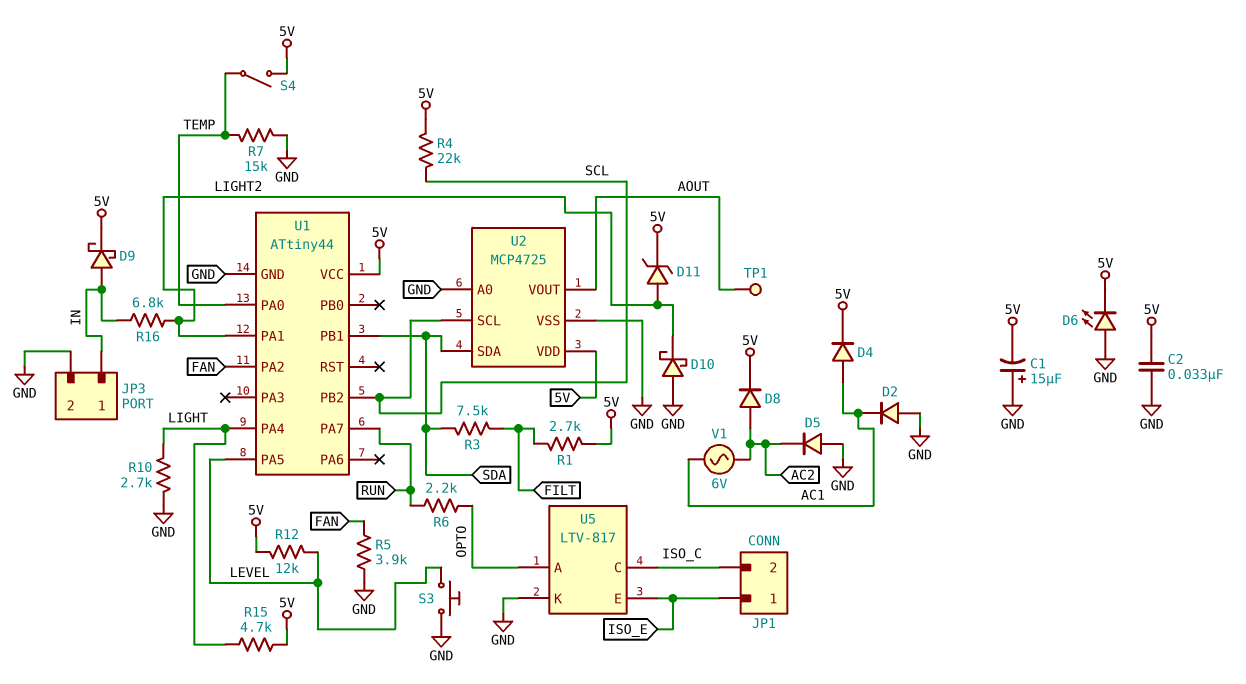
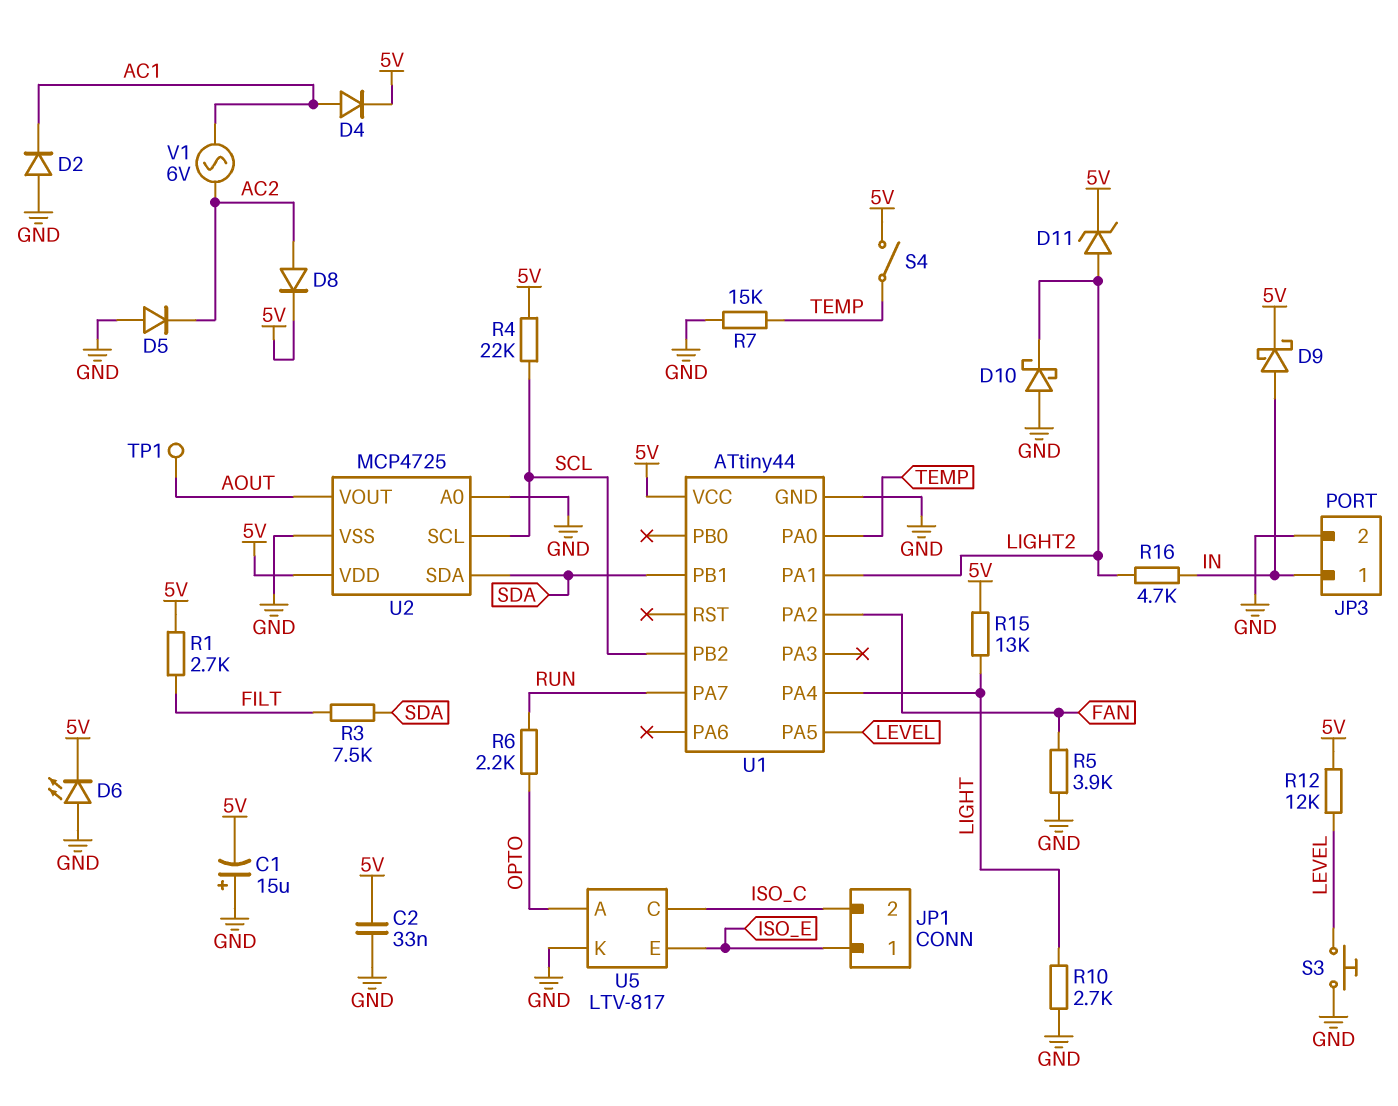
R15: 4.7k (5V, LIGHT) -> 13k (5V, LIGHT)
R16: 6.8k (IN, LIGHT2) -> 4.7k (IN, LIGHT2)

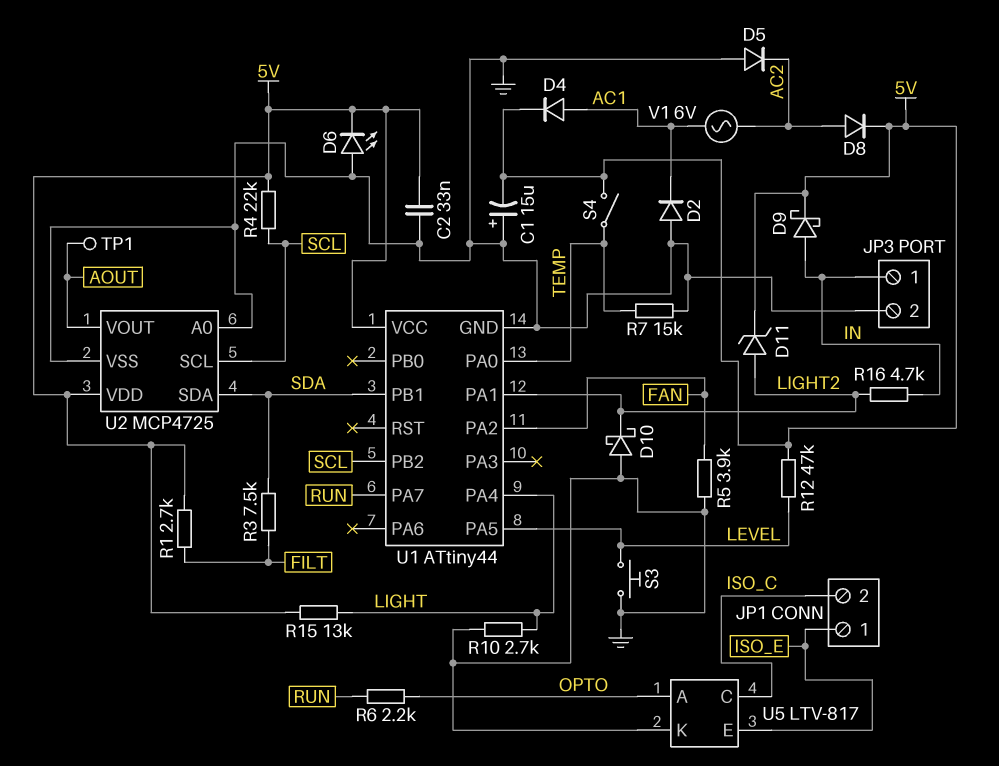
R12: 12k (5V, LEVEL) -> 47k (5V, LEVEL)

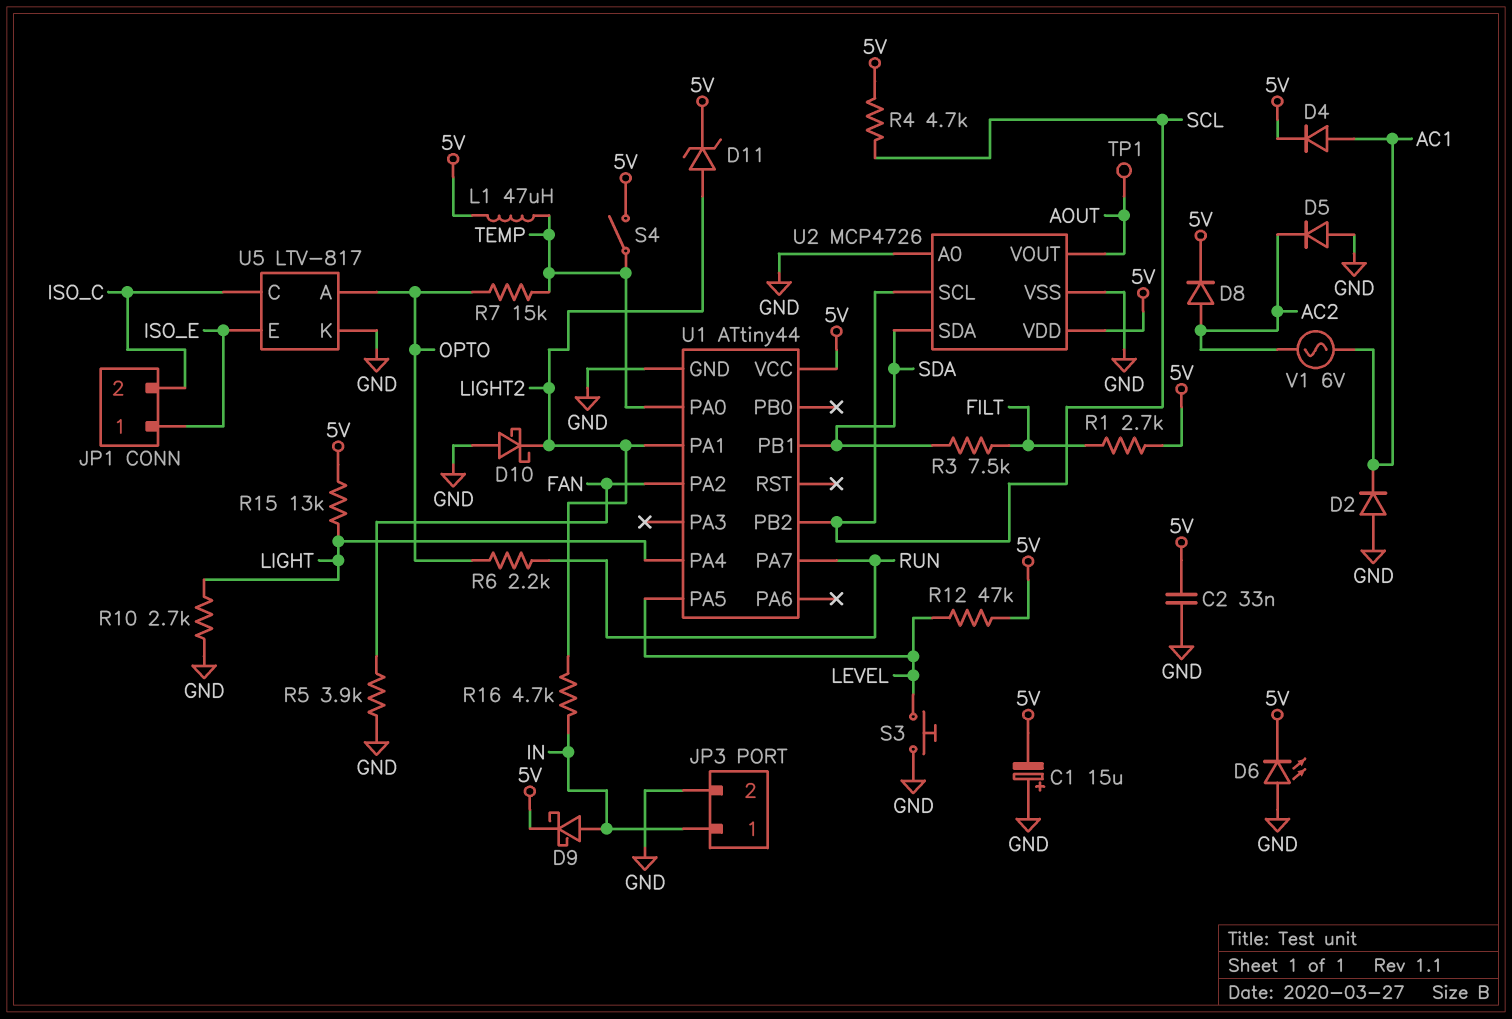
L1: none -> 47uH (5V, TEMP)
R4: 22k (5V, SCL) -> 4.7k (5V, SCL)
R7: 15k (GND, TEMP) -> 15k (OPTO, TEMP)
U2: MCP4725 -> MCP4726

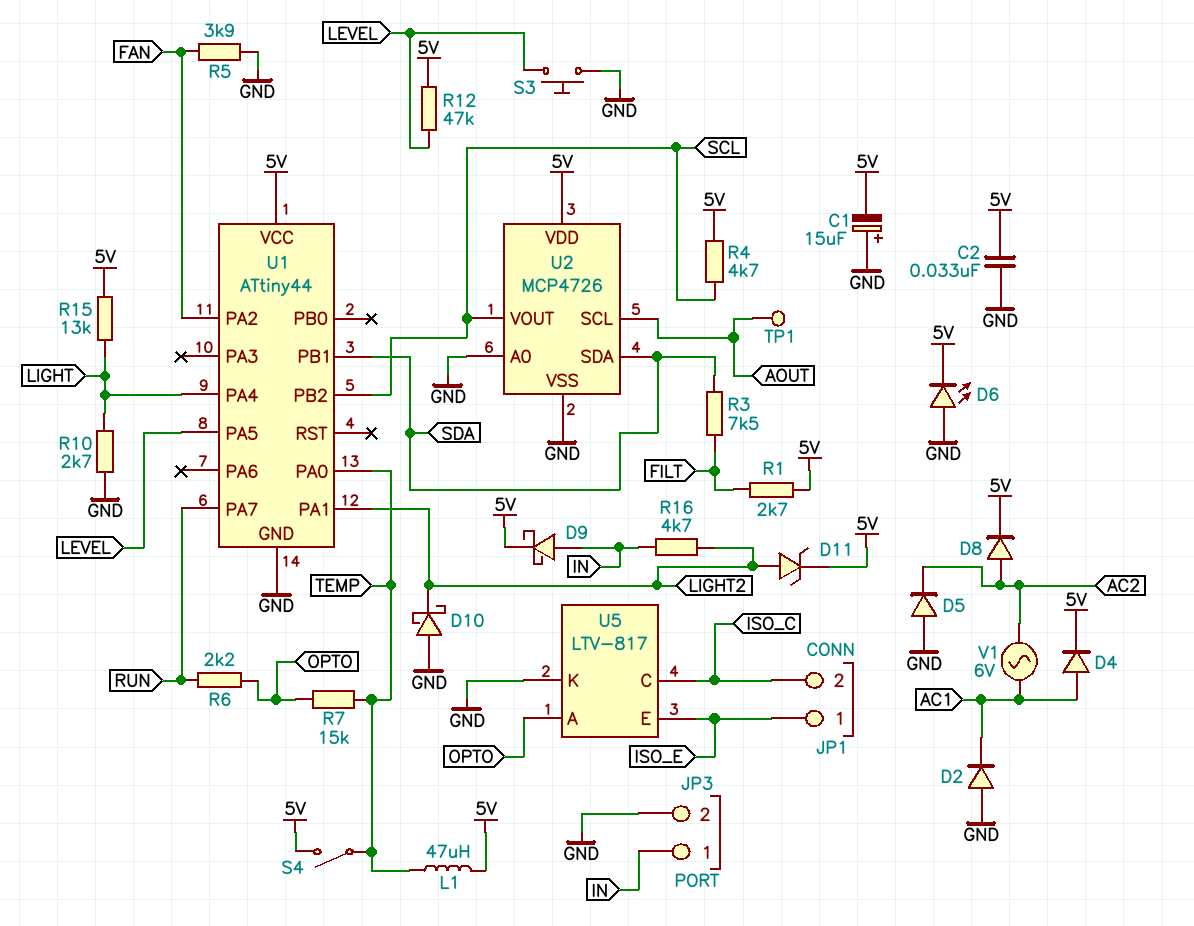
U2 pin SCL: SCL -> AOUT
U2 pin VOUT: AOUT -> SCL

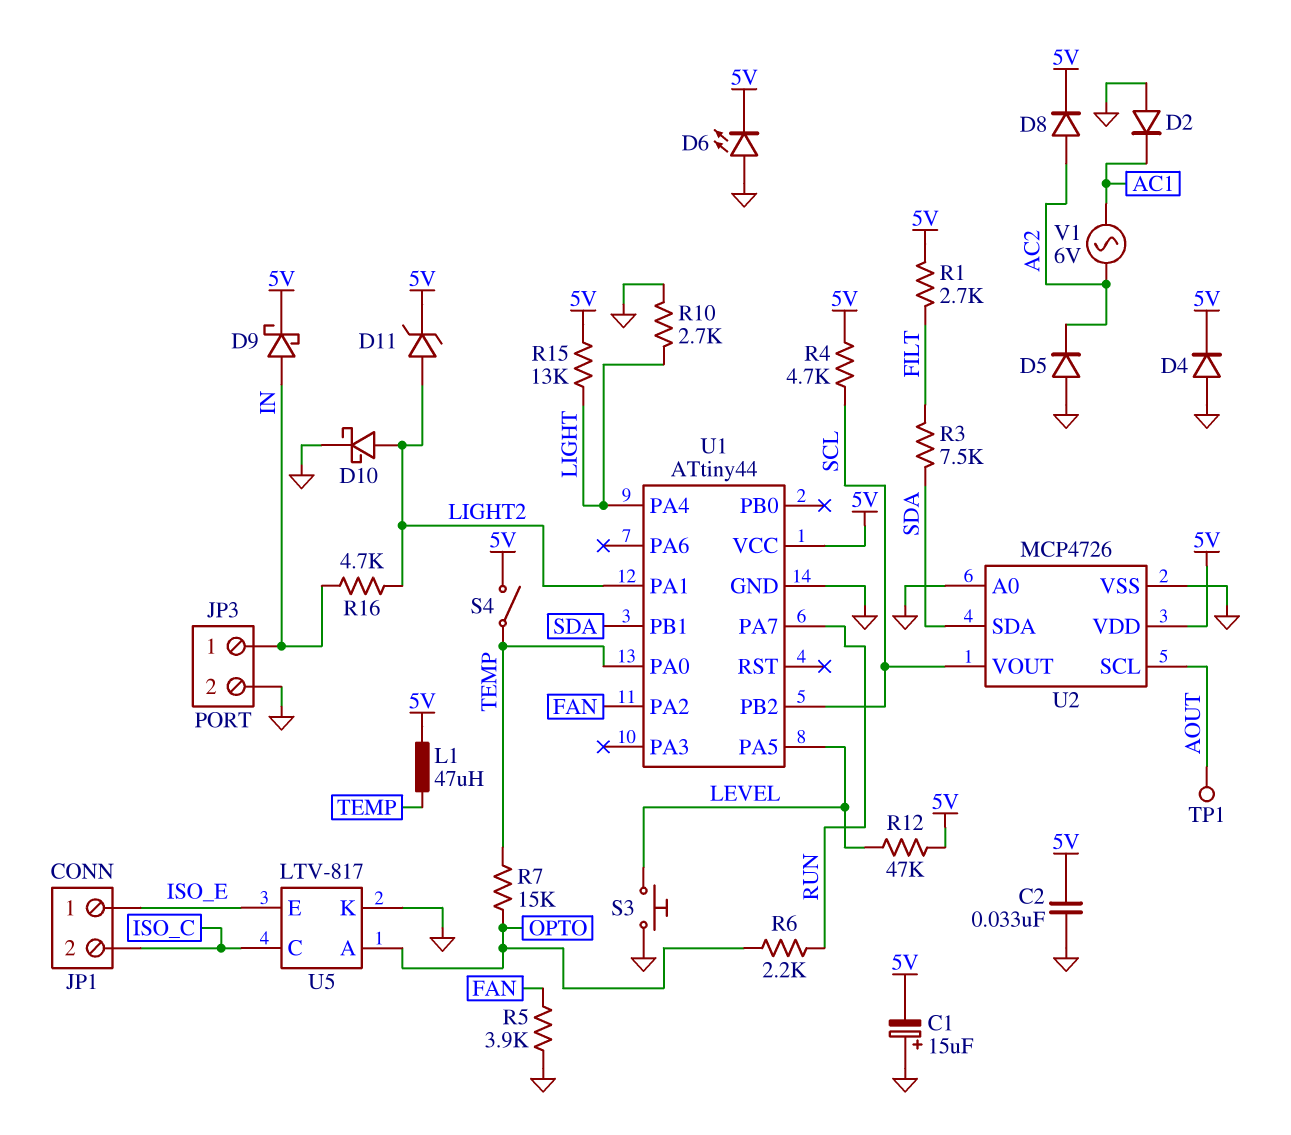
D4: diode (A AC1, K 5V) -> diode (A GND, K 5V)
D10: schottky (A GND, K LIGHT2) -> schottky (A LIGHT2, K GND)

